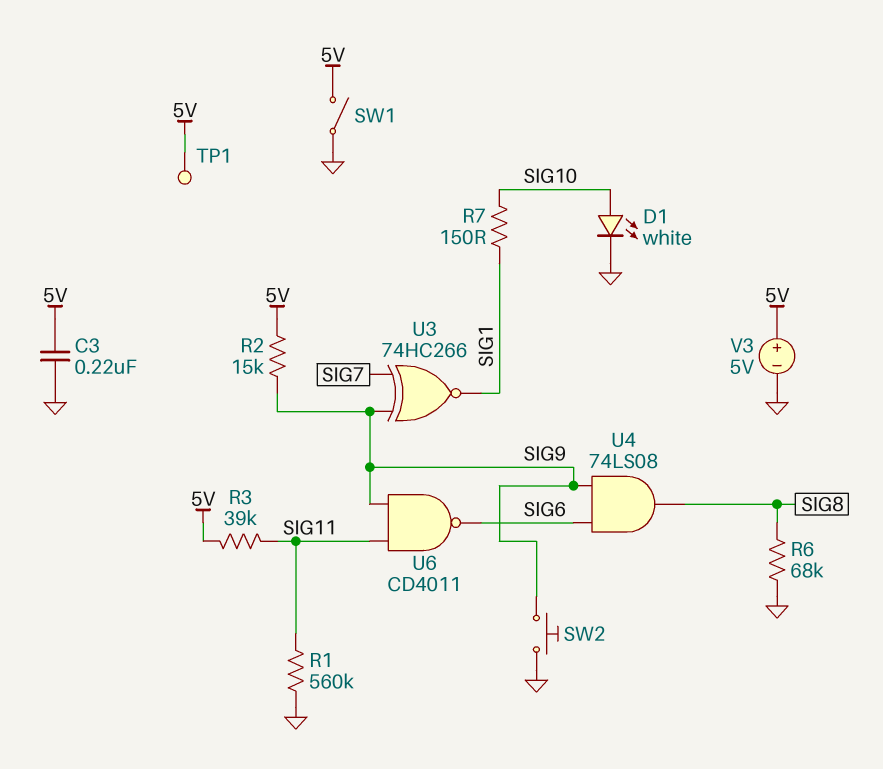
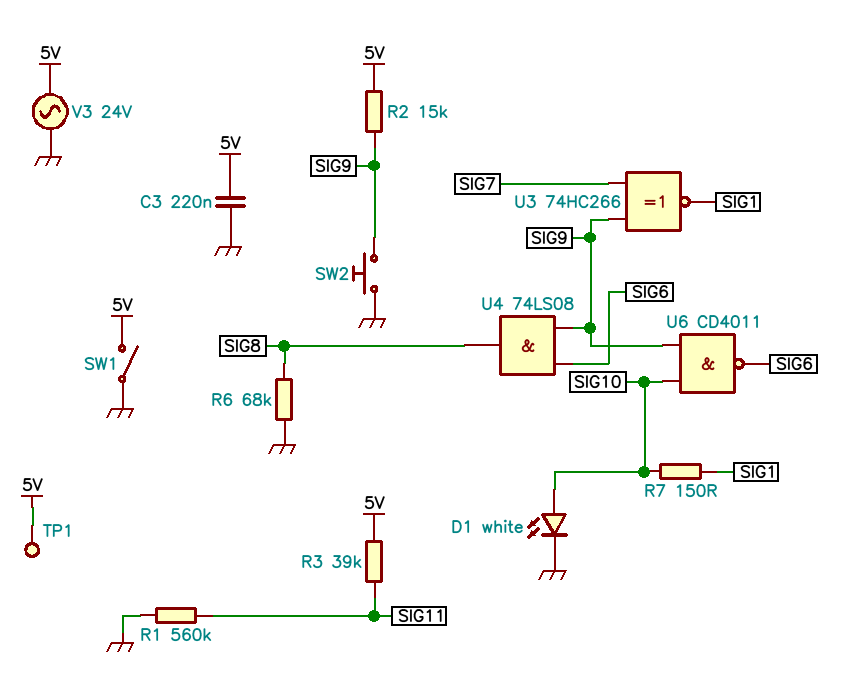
U6: NAND CD4011 (in SIG9, in SIG11, out SIG6) -> NAND CD4011 (in SIG9, in SIG10, out SIG6)
V3: 5V (plus 5V, minus GND) -> AC 24V (5V, GND)

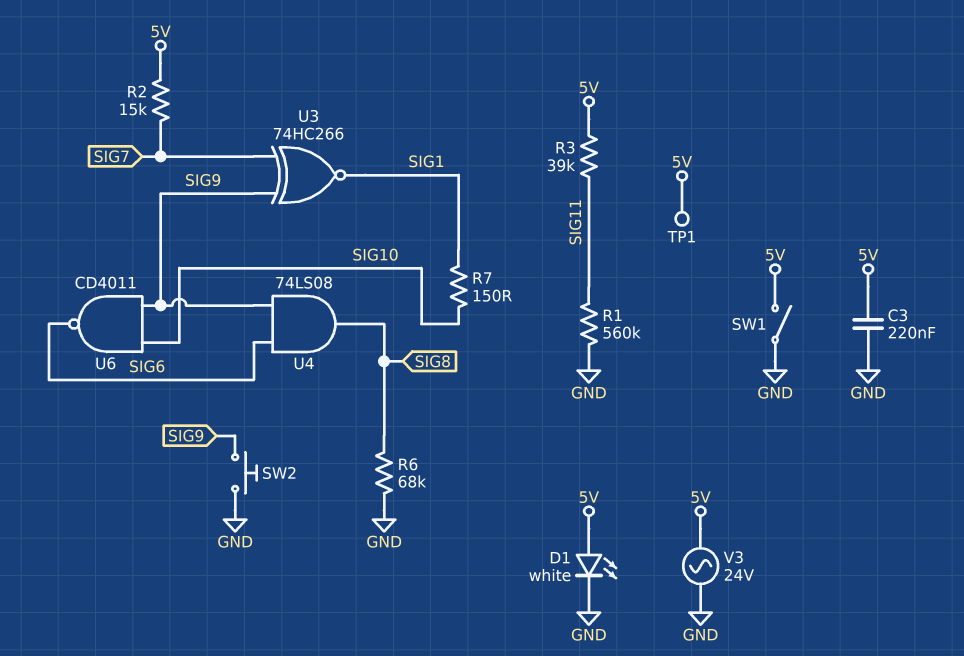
D1: LED white (A SIG10, K GND) -> LED white (A 5V, K GND)
R2: 15k (5V, SIG9) -> 15k (5V, SIG7)

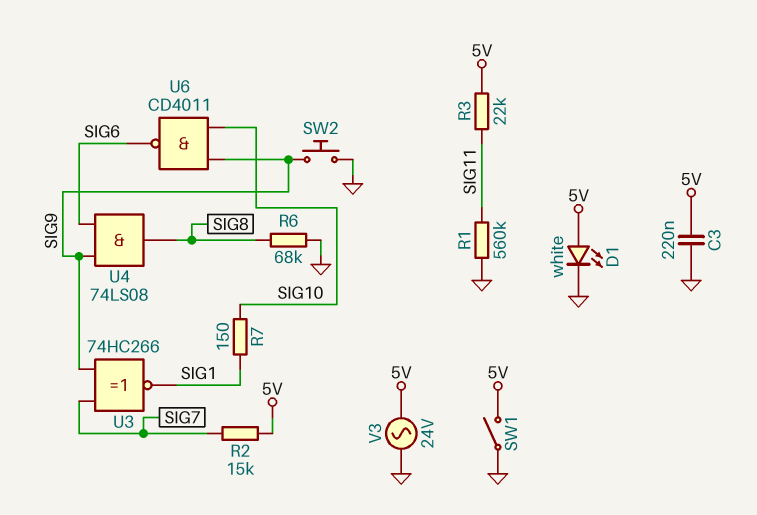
R3: 39k (5V, SIG11) -> 22k (5V, SIG11)
TP1: test point (5V) -> none

